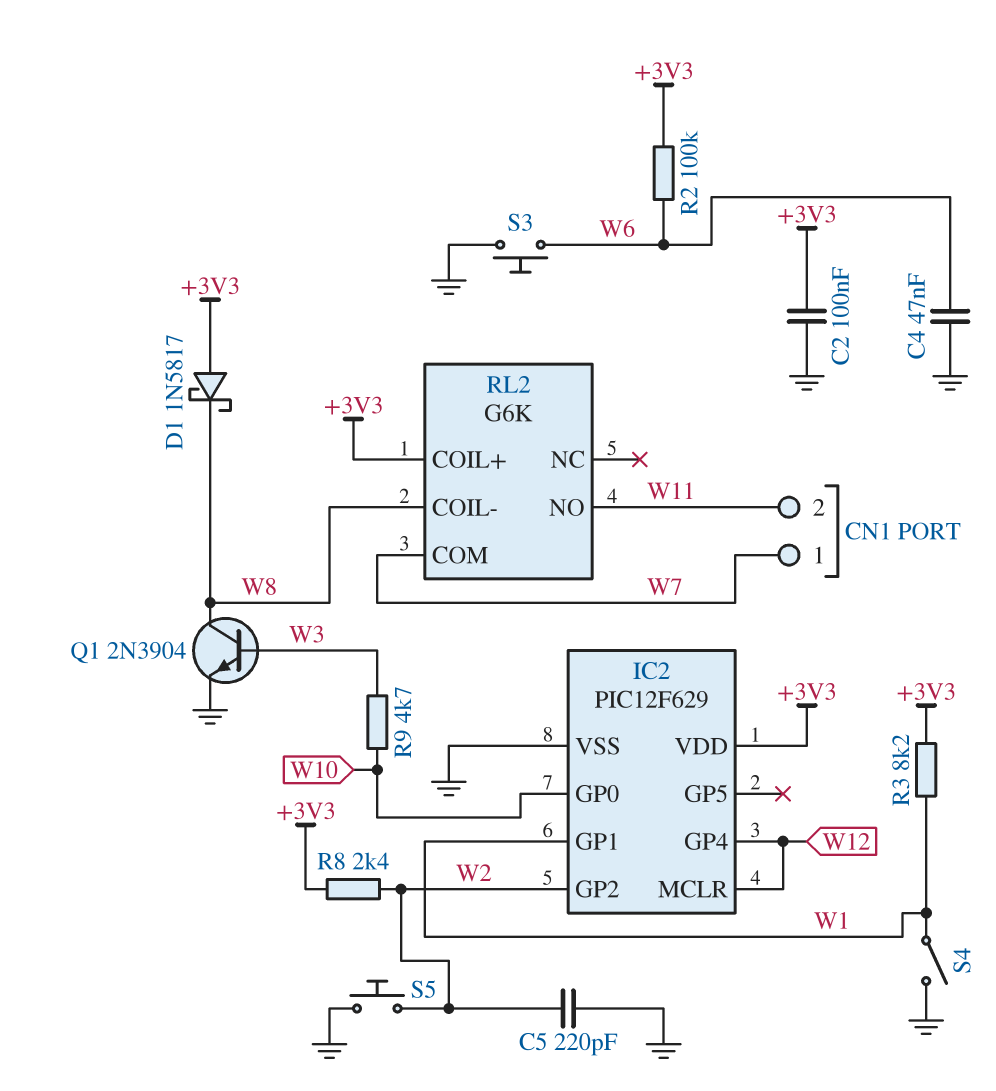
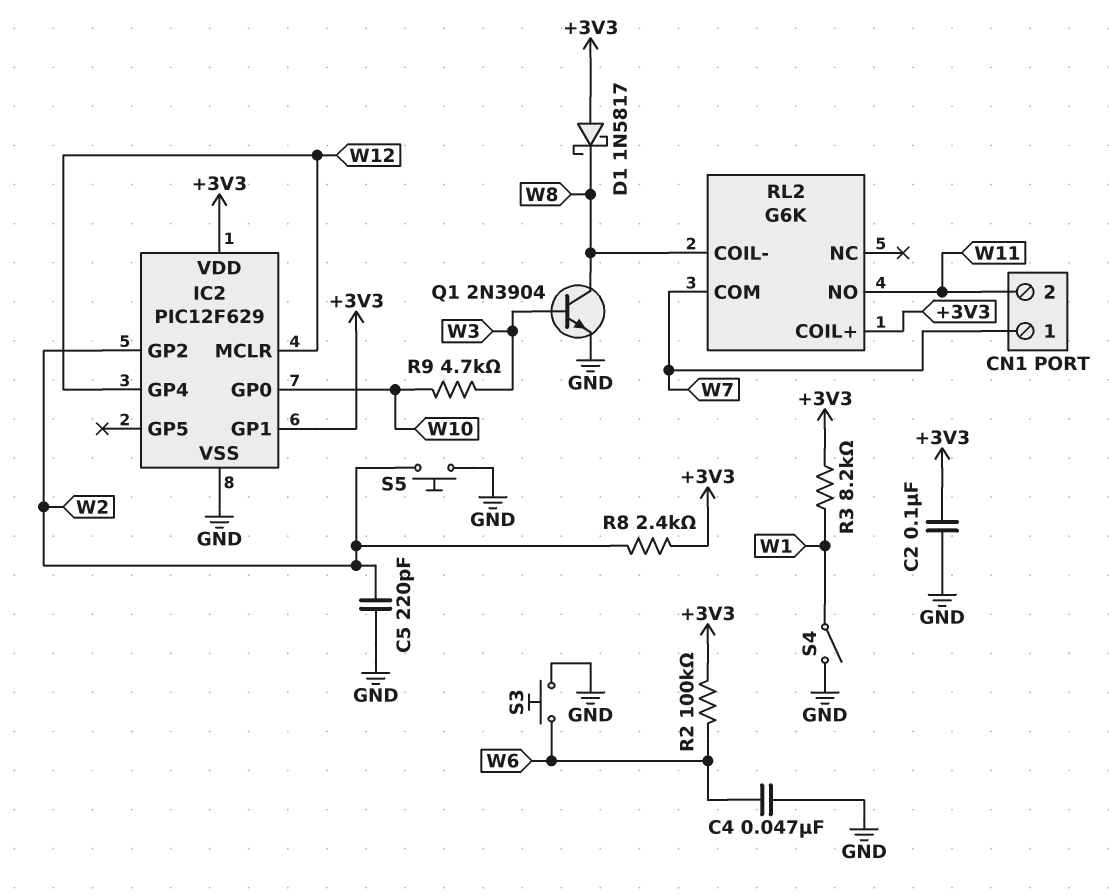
IC2 pin GP1: W1 -> +3V3

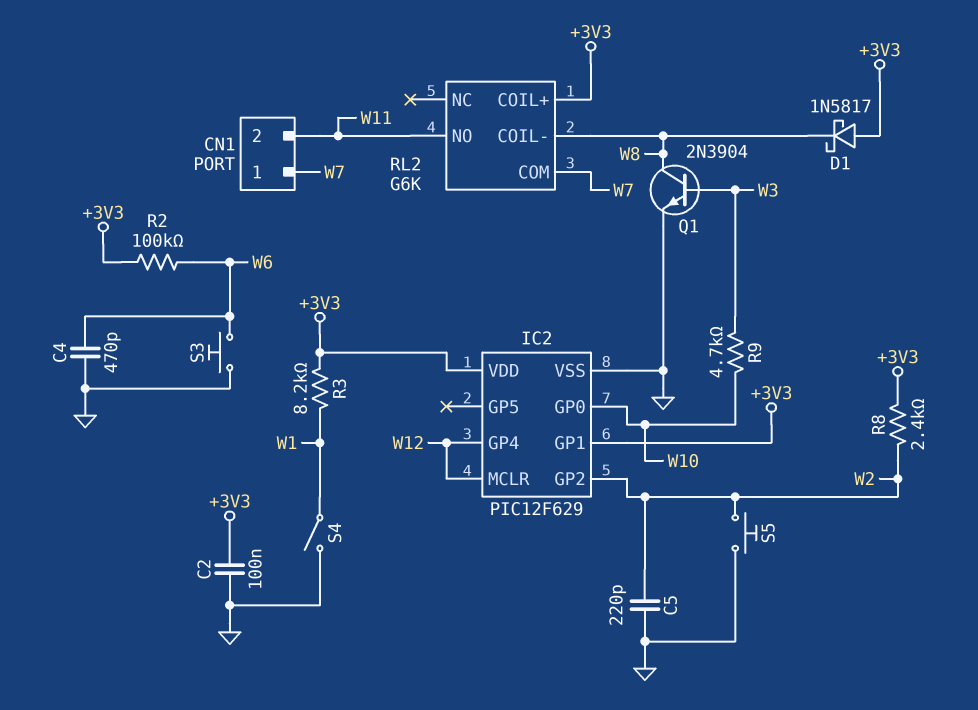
C4: 47nF (GND, W6) -> 470pF (GND, W6)

